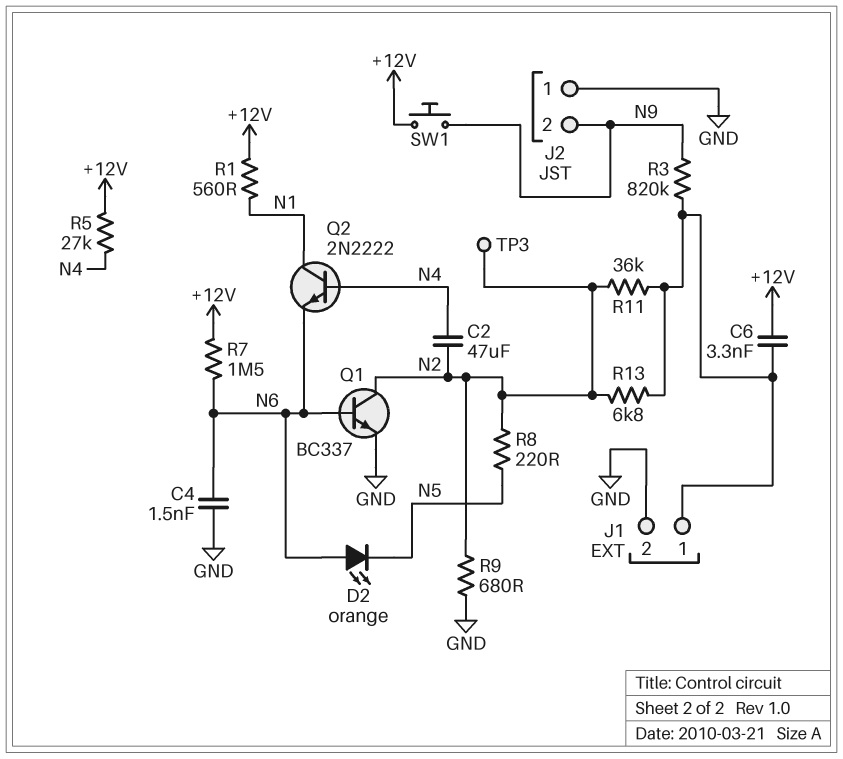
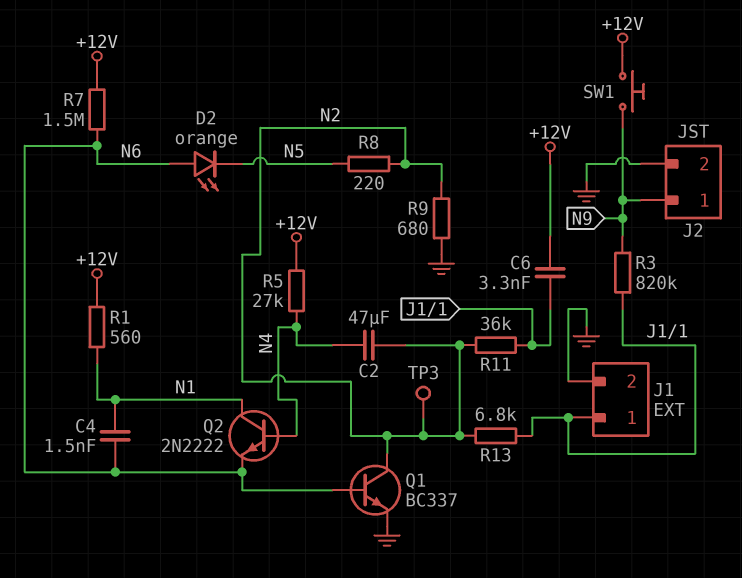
C4: 1.5nF (GND, N6) -> 1.5nF (N1, N6)
J2 pin 1: GND -> N9
J2 pin 2: N9 -> GND

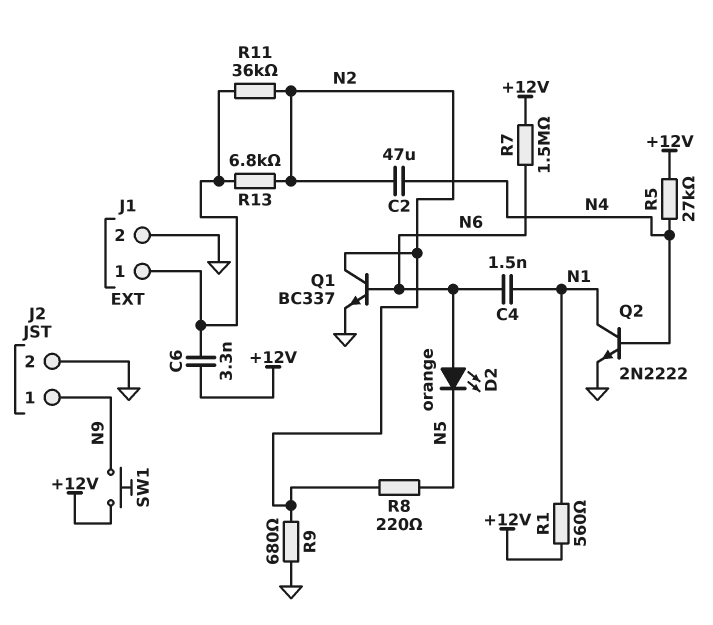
Q2: NPN 2N2222 (B N4, C N1, E N6) -> NPN 2N2222 (B N4, C N1, E GND)
R3: 820k (J1/1, N9) -> none
TP3: test point (N2) -> none

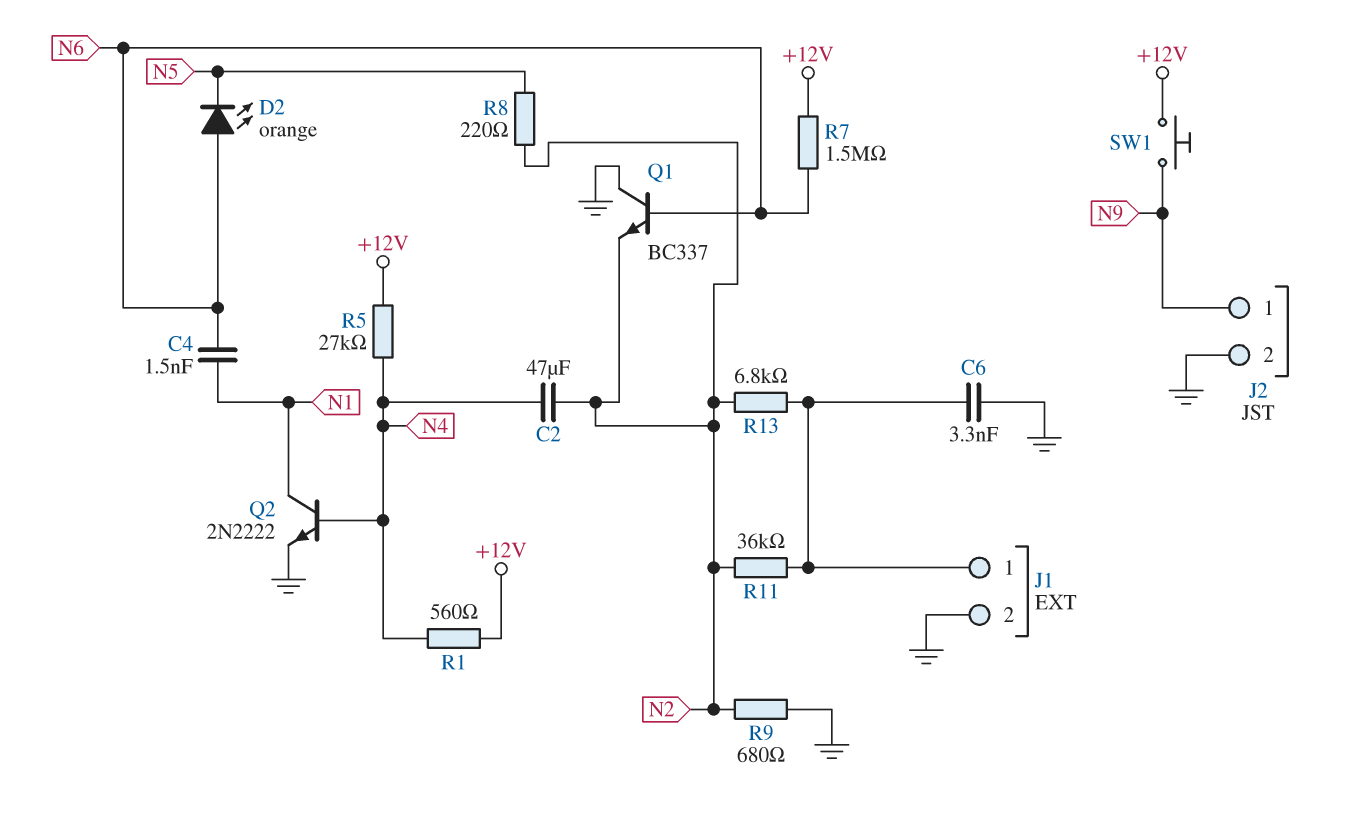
C6: 3.3nF (+12V, J1/1) -> 3.3nF (GND, J1/1)
Q1: NPN BC337 (B N6, C N2, E GND) -> NPN BC337 (B N6, C GND, E N2)
R1: 560 (+12V, N1) -> 560 (+12V, N4)

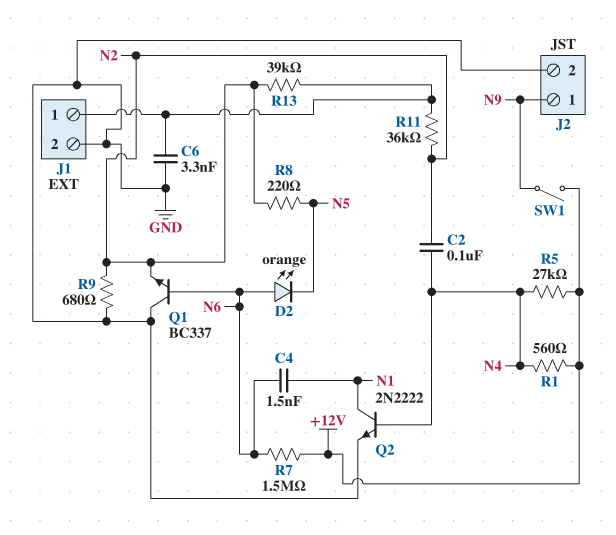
C2: 47uF (N2, N4) -> 100nF (N2, N4)
R13: 6.8k (J1/1, N2) -> 39k (J1/1, N2)
SW1: button (+12V, N9) -> switch (+12V, N9)

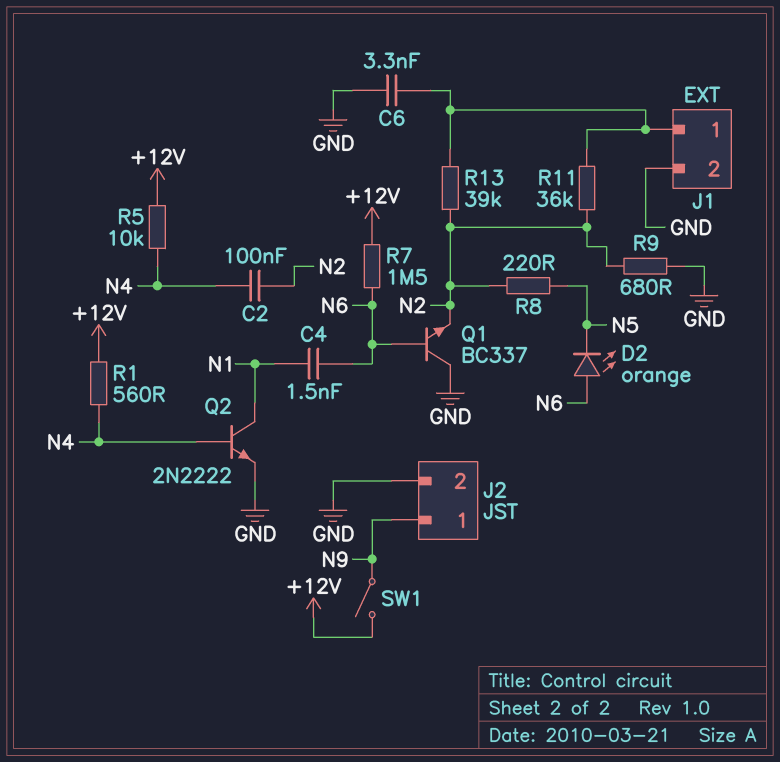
R5: 27k (+12V, N4) -> 10k (+12V, N4)

